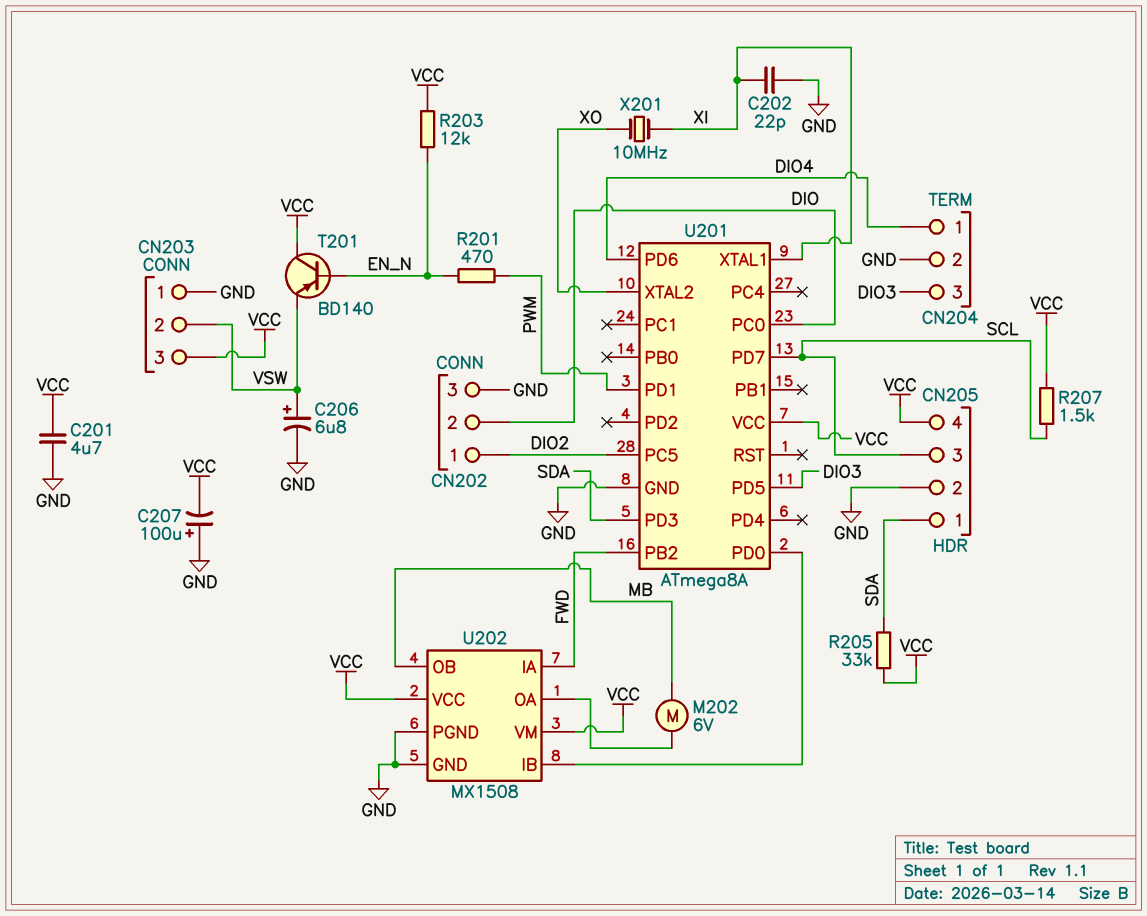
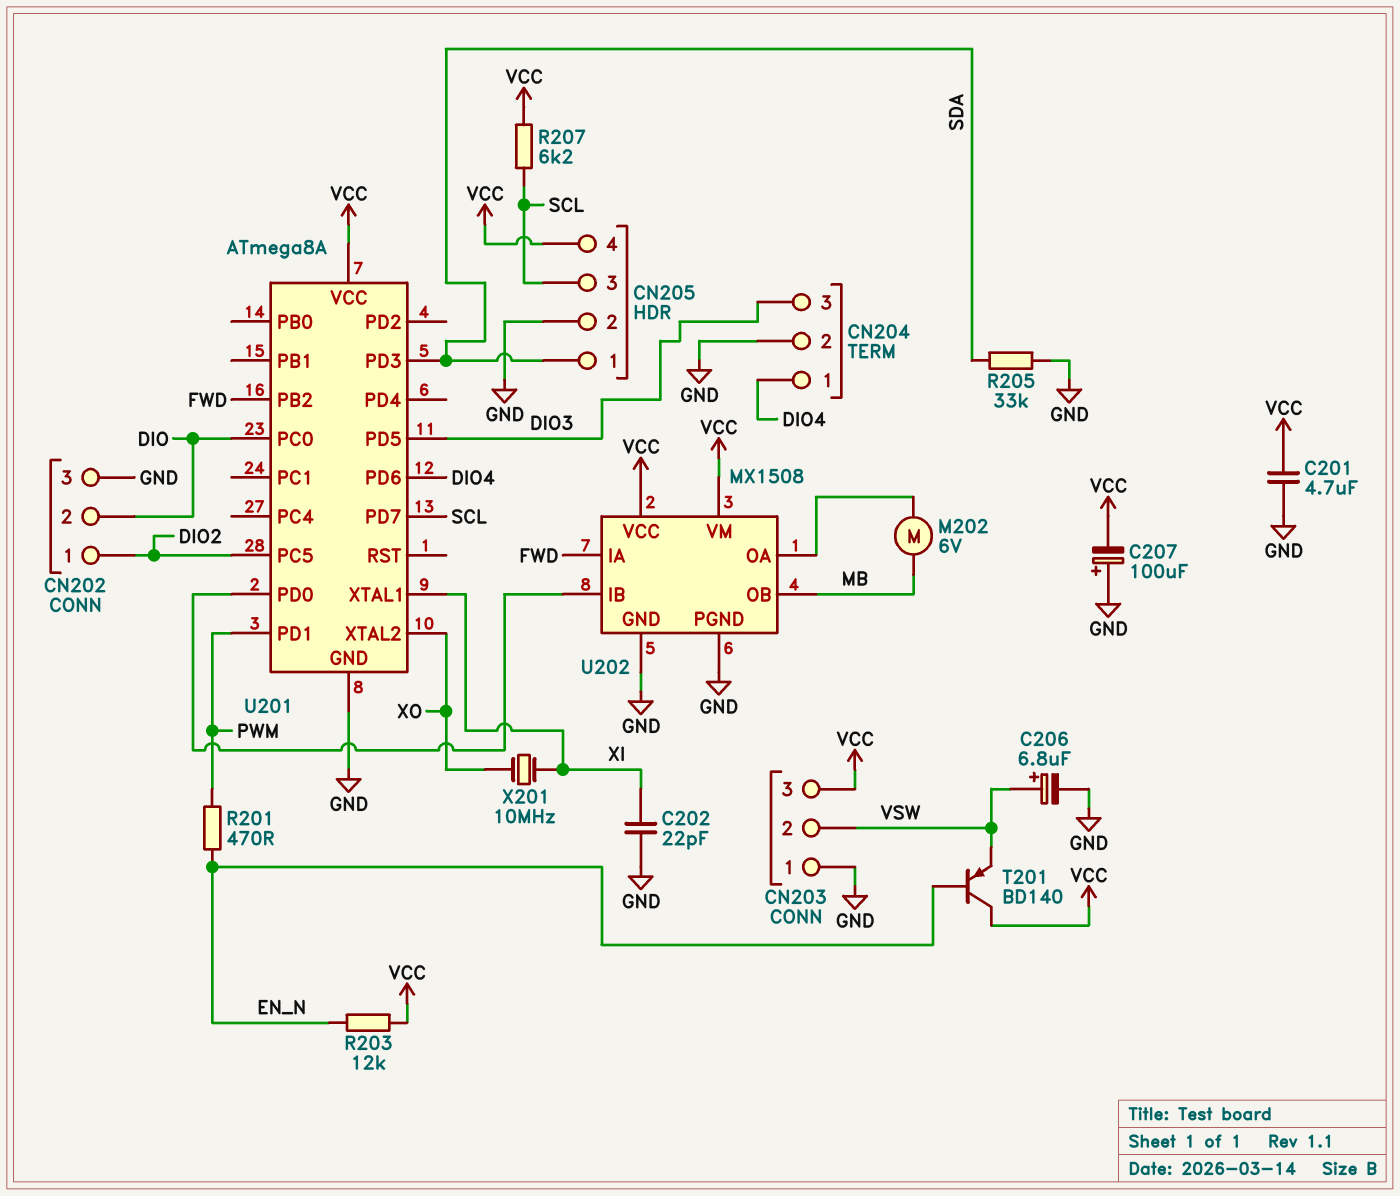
R205: 33k (SDA, VCC) -> 33k (GND, SDA)
R207: 1.5k (SCL, VCC) -> 6.2k (SCL, VCC)

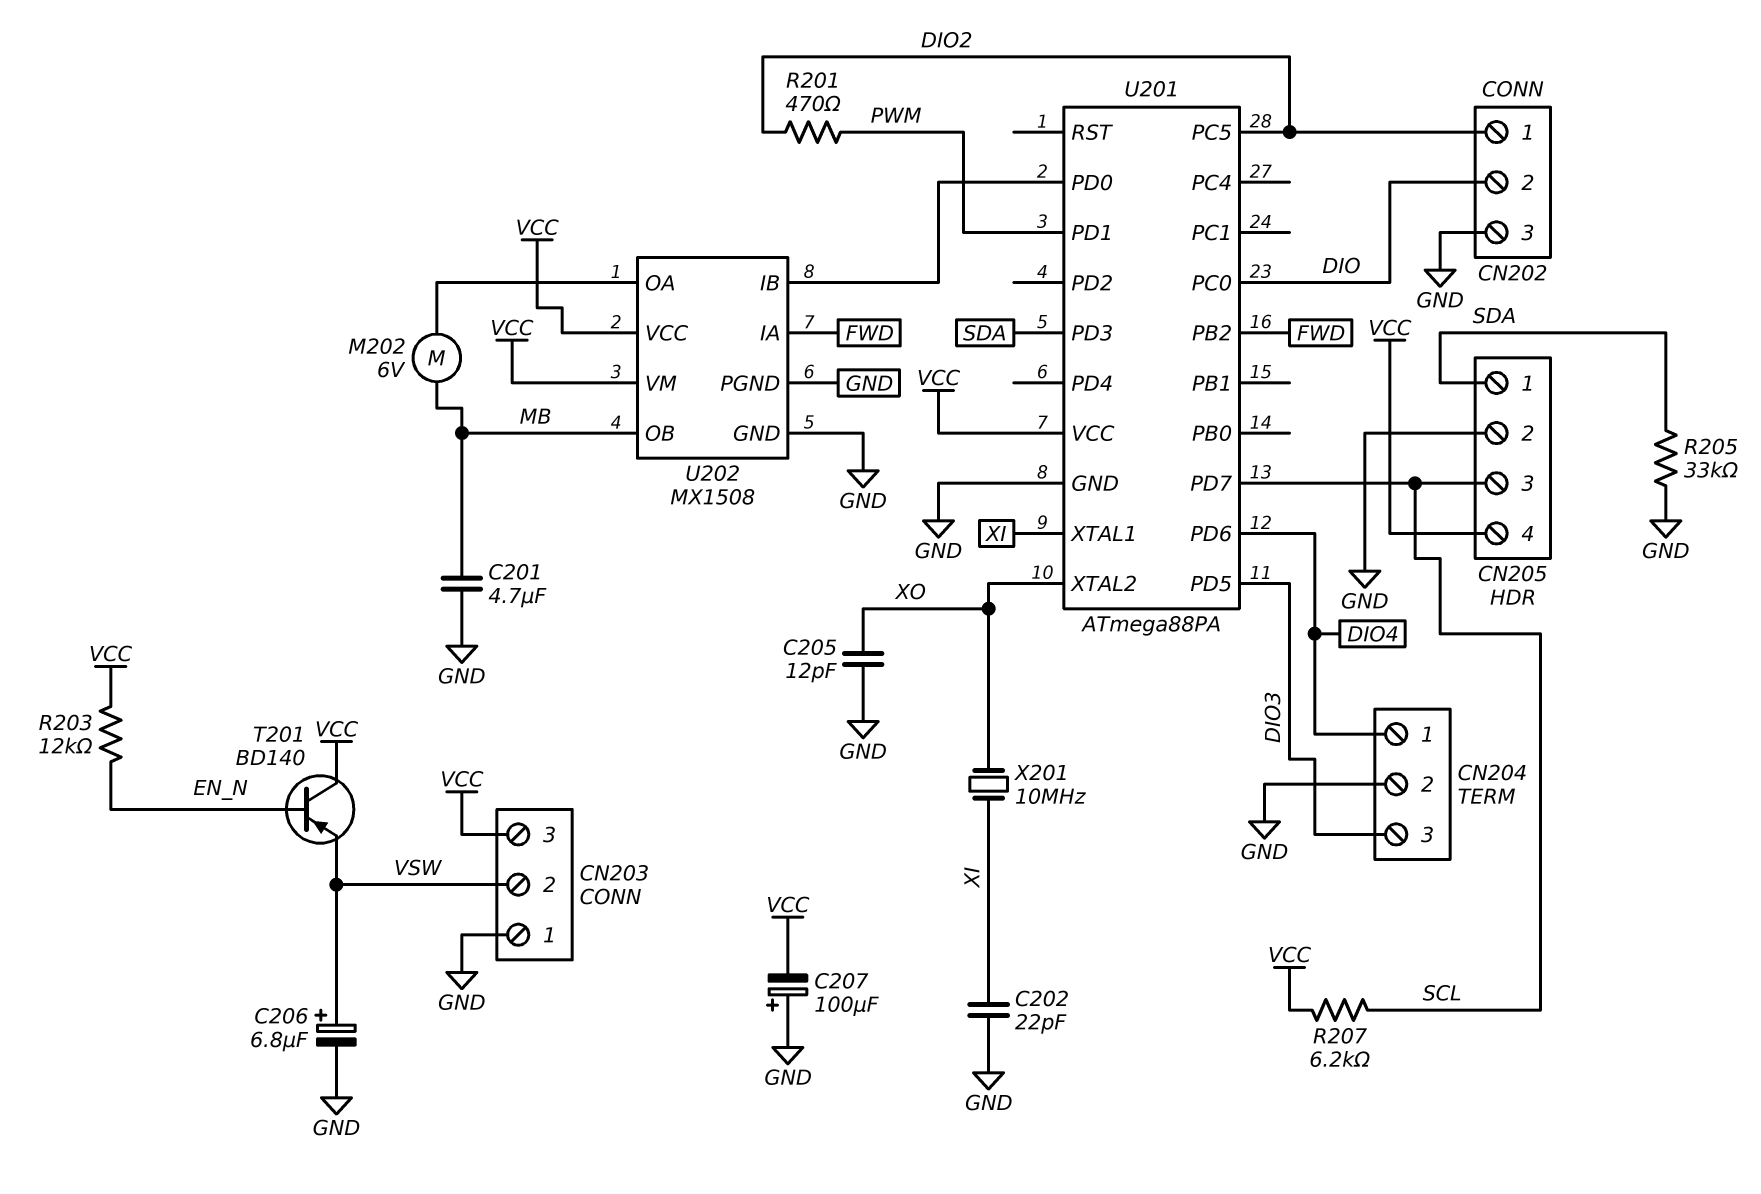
C201: 4.7uF (GND, VCC) -> 4.7uF (GND, MB)
C205: none -> 12pF (GND, XO)
R201: 470 (EN_N, PWM) -> 470 (DIO2, PWM)
U201: ATmega8A -> ATmega88PA

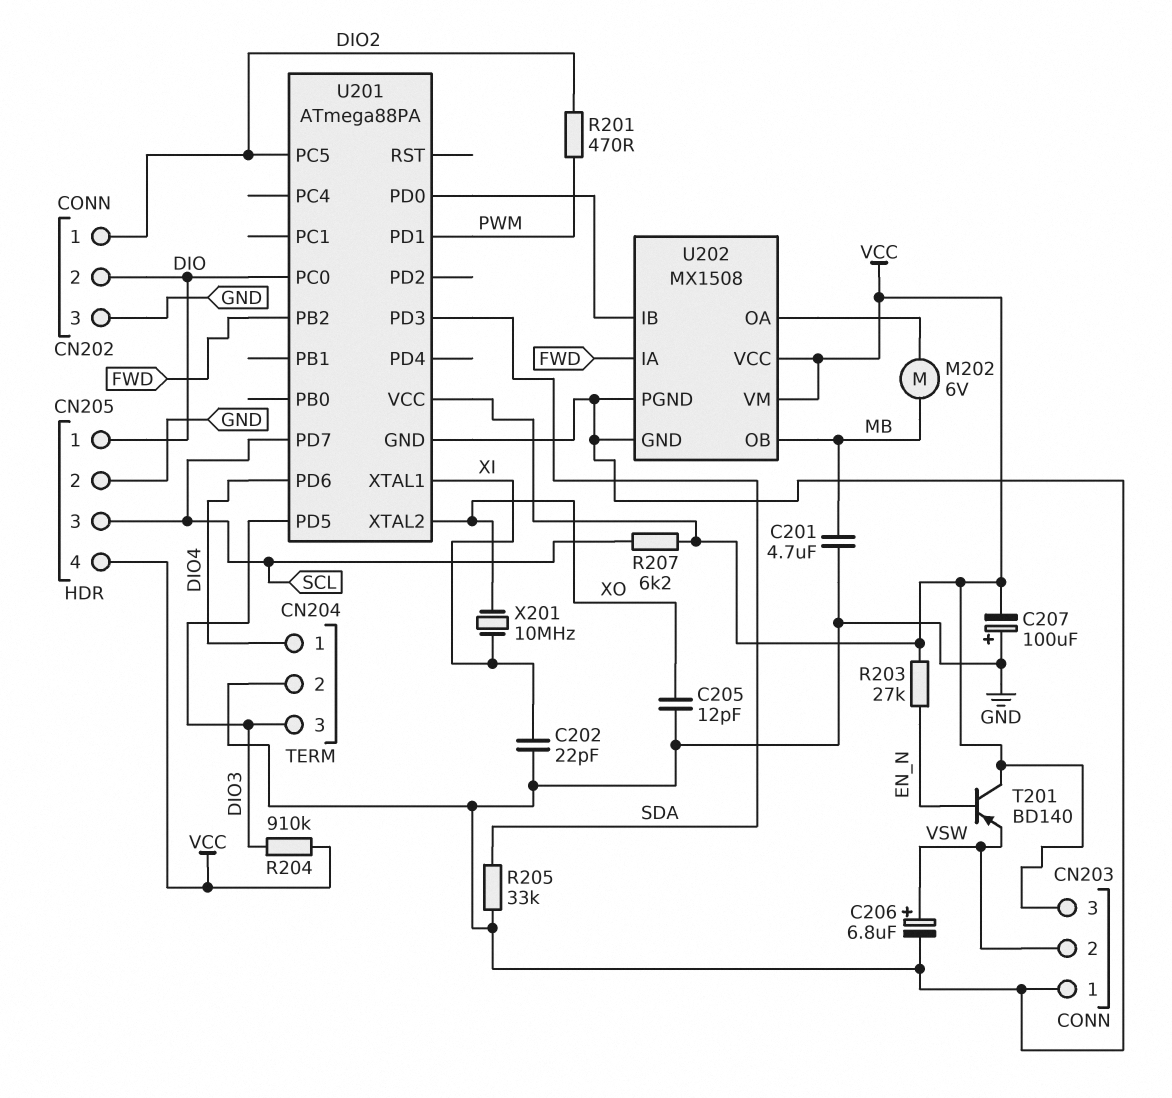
CN205 pin 1: SDA -> DIO
R203: 12k (EN_N, VCC) -> 27k (EN_N, VCC)
R204: none -> 910k (DIO3, VCC)

